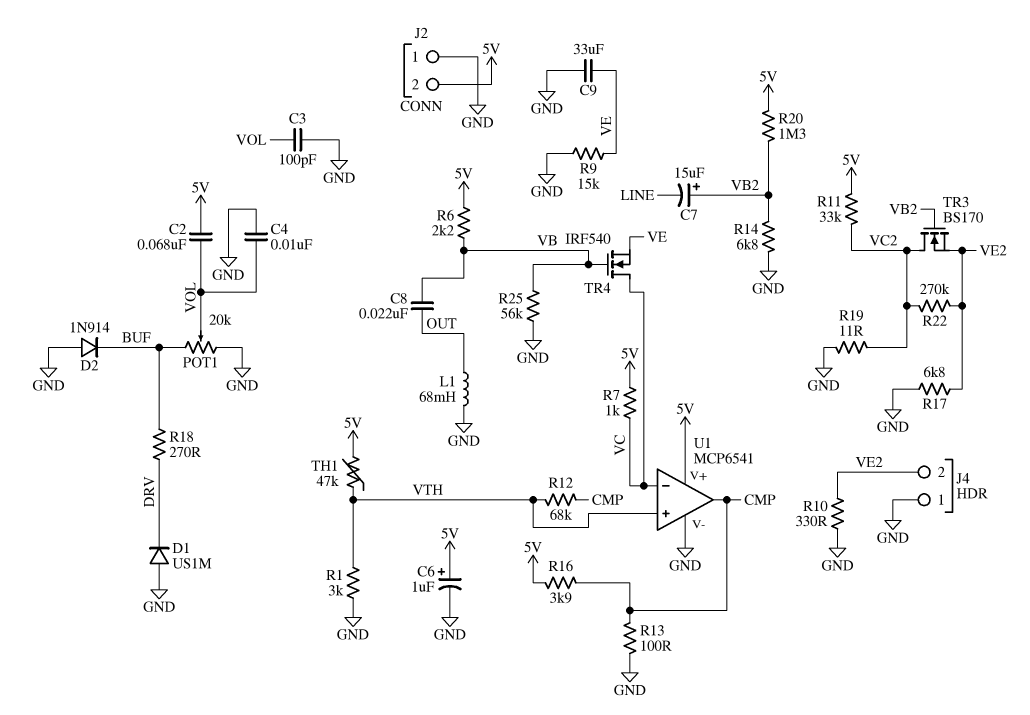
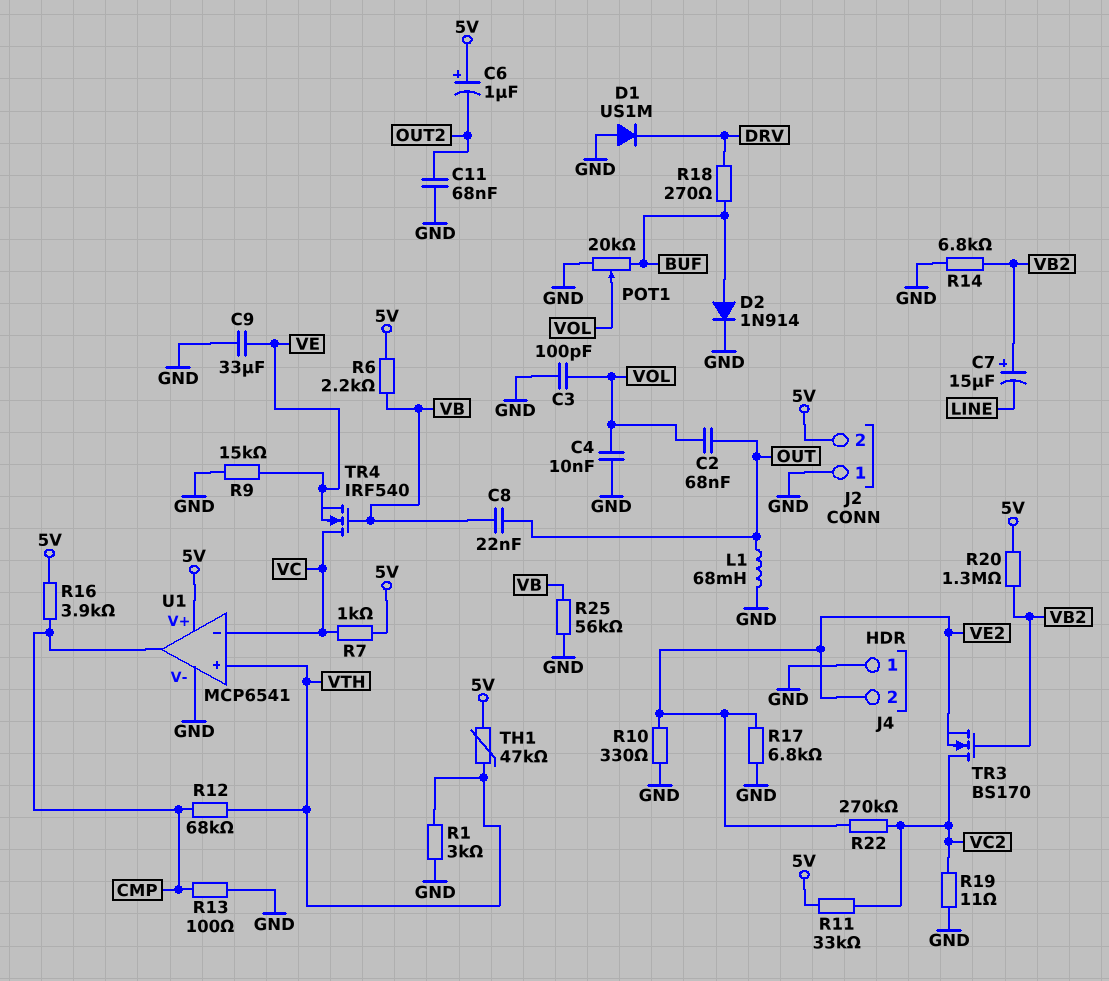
C2: 68nF (5V, VOL) -> 68nF (OUT, VOL)
C6: 1uF (plus 5V, minus GND) -> 1uF (plus 5V, minus OUT2)
C11: none -> 68nF (GND, OUT2)
D2: diode 1N914 (A GND, K BUF) -> diode 1N914 (A BUF, K GND)

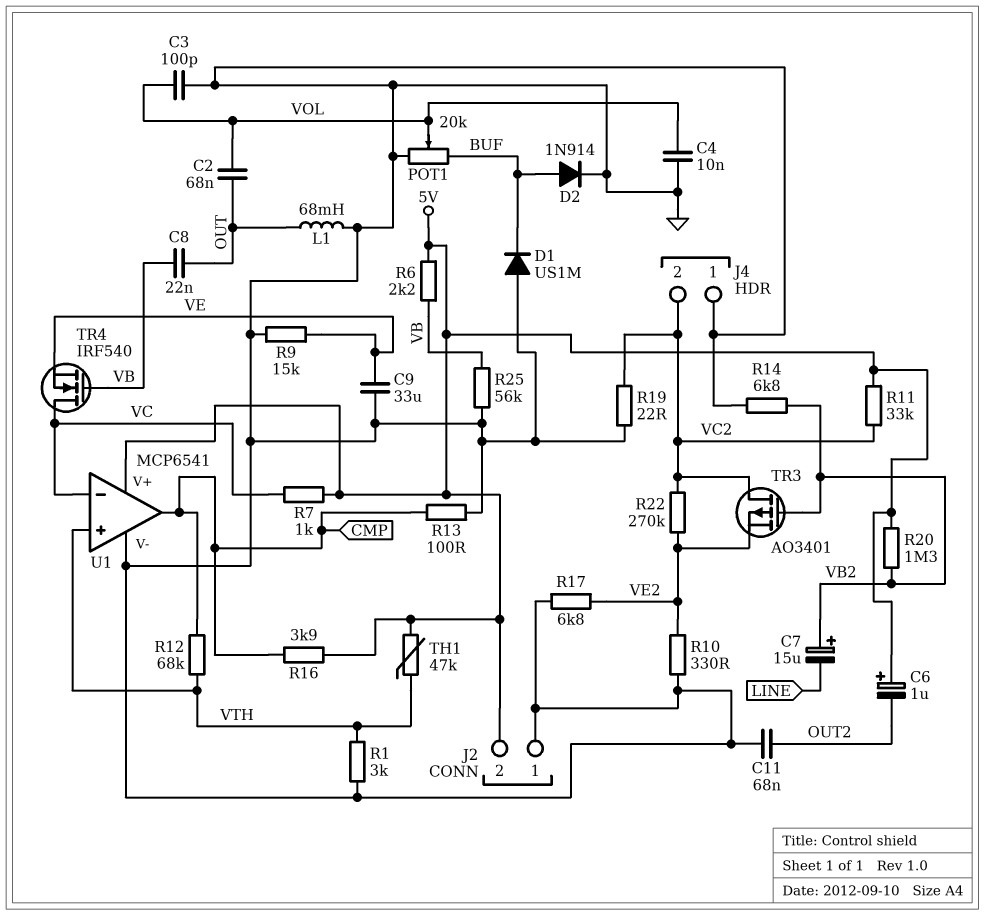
D1: diode US1M (A GND, K DRV) -> diode US1M (A GND, K BUF)
J4 pin 2: VE2 -> VC2
R18: 270 (BUF, DRV) -> none
R19: 11 (GND, VC2) -> 22 (GND, VC2)
TR3: NMOS BS170 (G VB2, D VC2, S VE2) -> PMOS AO3401 (G VB2, D VC2, S VE2)

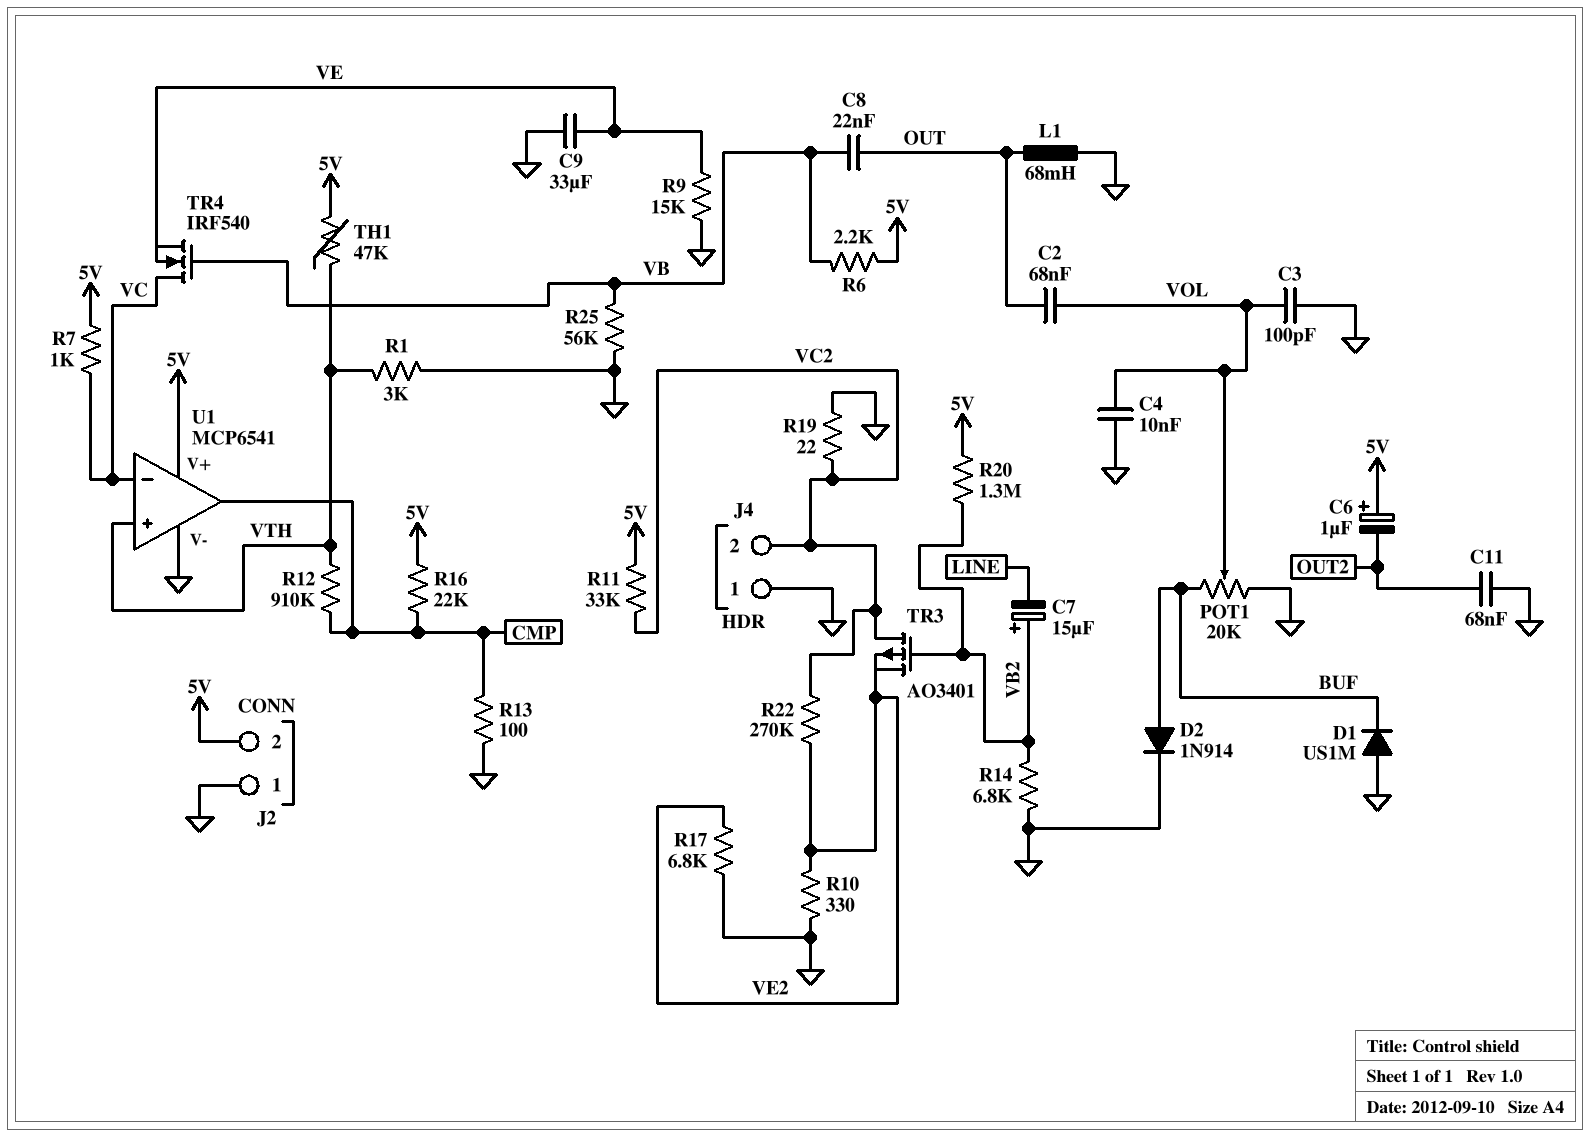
R12: 68k (CMP, VTH) -> 910k (CMP, VTH)
R16: 3.9k (5V, CMP) -> 22k (5V, CMP)

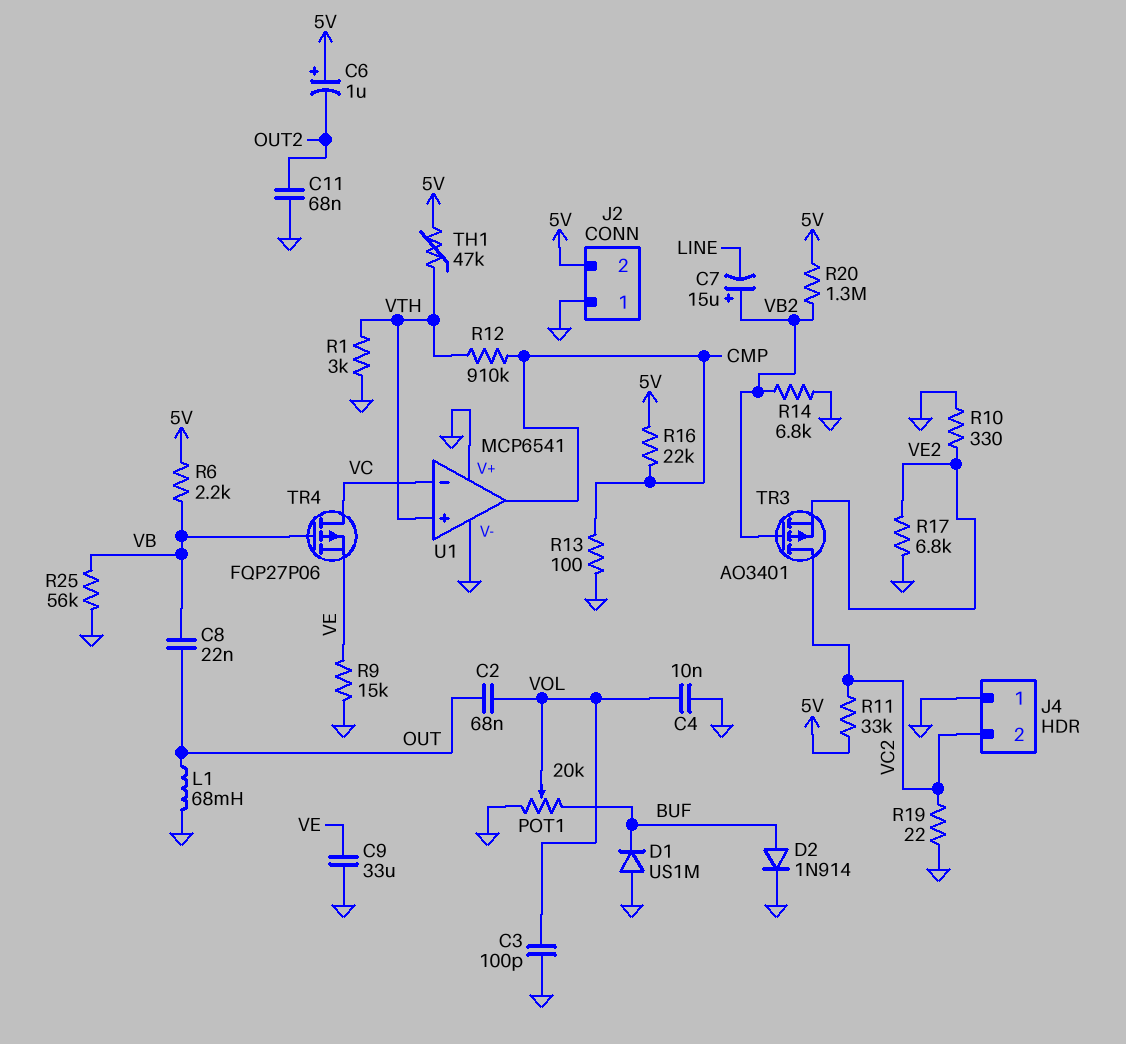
R7: 1k (5V, VC) -> none
R22: 270k (VC2, VE2) -> none
TR4: NMOS IRF540 (G VB, D VC, S VE) -> PMOS FQP27P06 (G VB, D VC, S VE)
U1 pin V+: 5V -> GND

